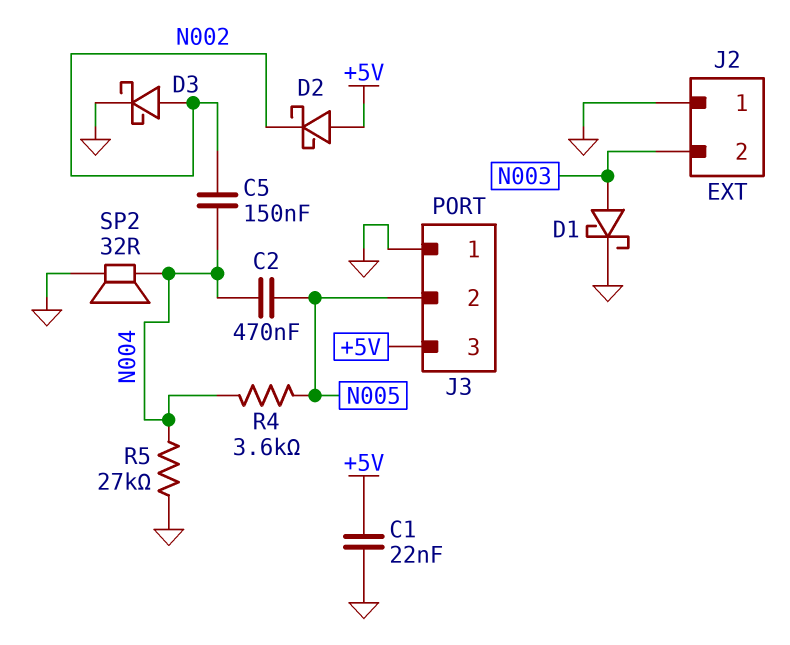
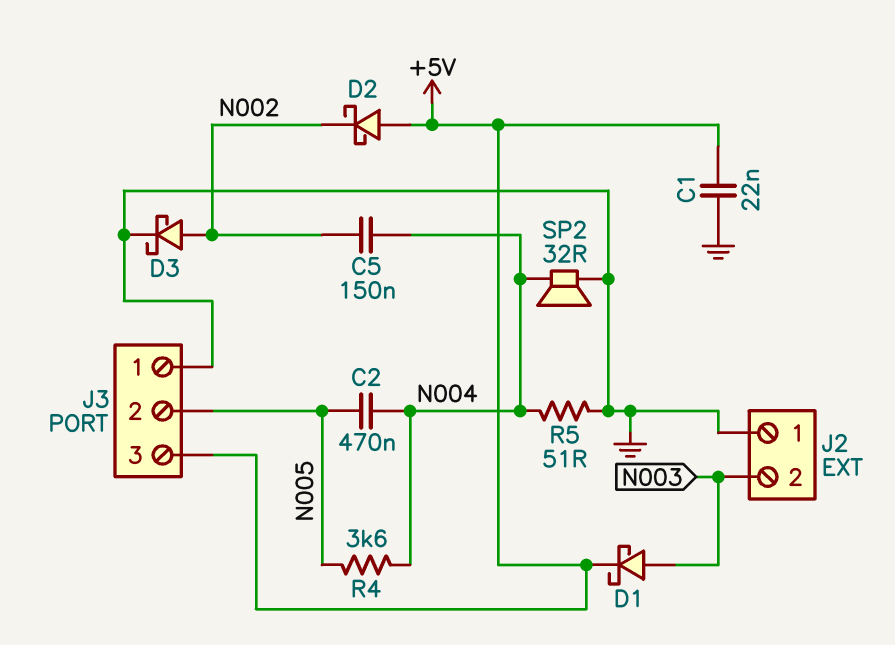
D1: schottky (A N003, K GND) -> schottky (A N003, K +5V)
R5: 27k (GND, N004) -> 51 (GND, N004)

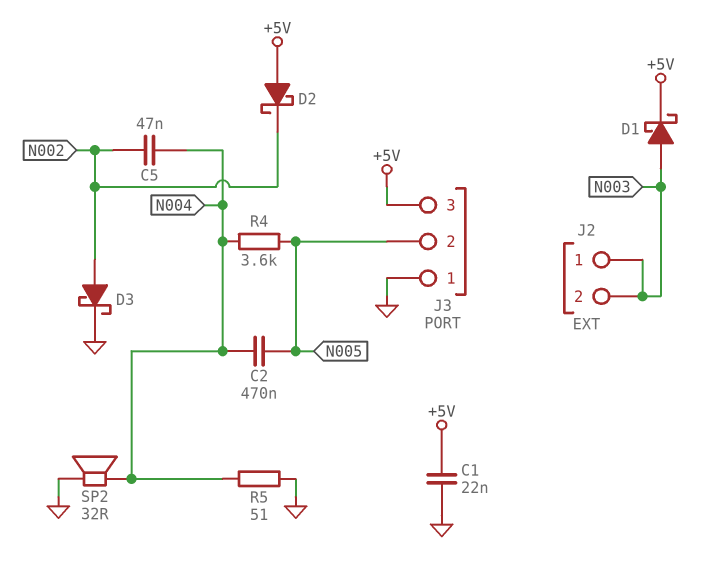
C5: 150nF (N002, N004) -> 47nF (N002, N004)
J2 pin 1: GND -> N003

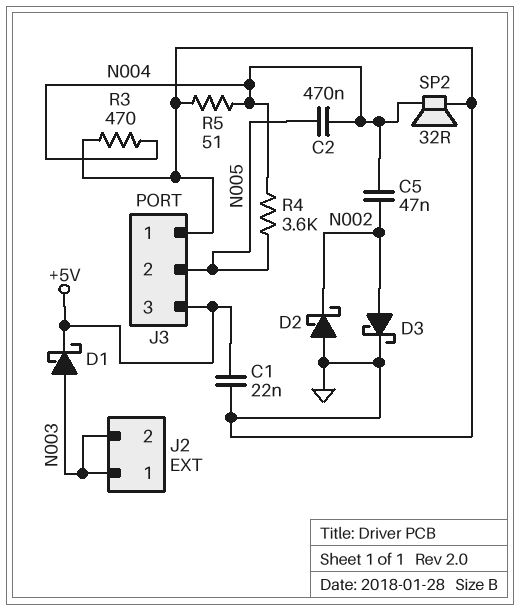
D2: schottky (A +5V, K N002) -> schottky (A GND, K N002)
R3: none -> 470 (GND, N004)

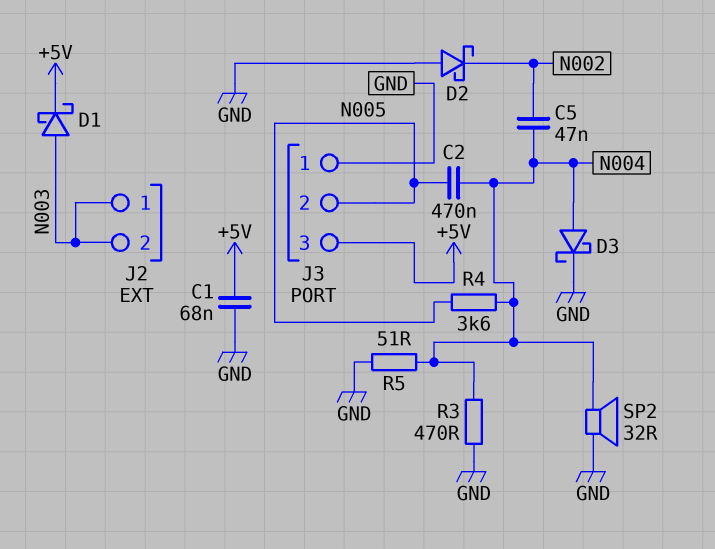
C1: 22nF (+5V, GND) -> 68nF (+5V, GND)
D3: schottky (A N002, K GND) -> schottky (A N004, K GND)

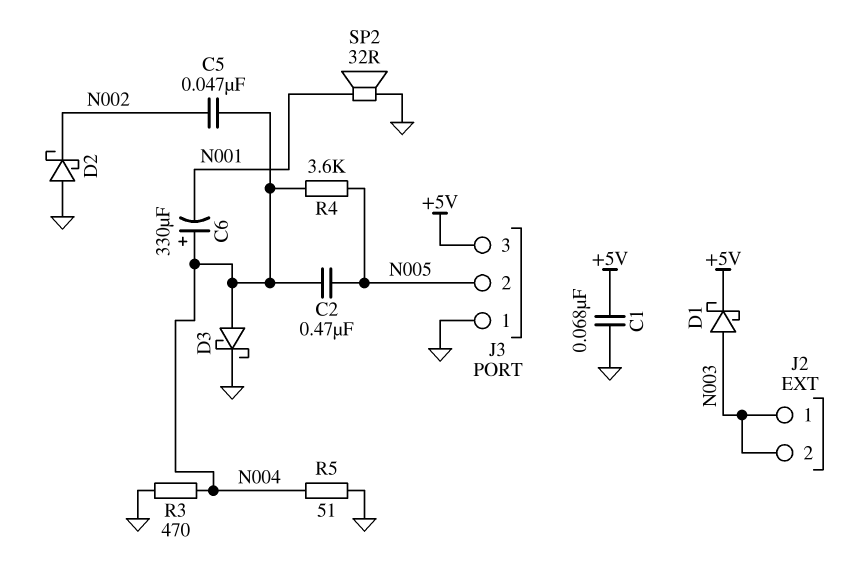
C6: none -> 330uF (plus N004, minus N001)
SP2: speaker 32R (GND, N004) -> speaker 32R (GND, N001)

